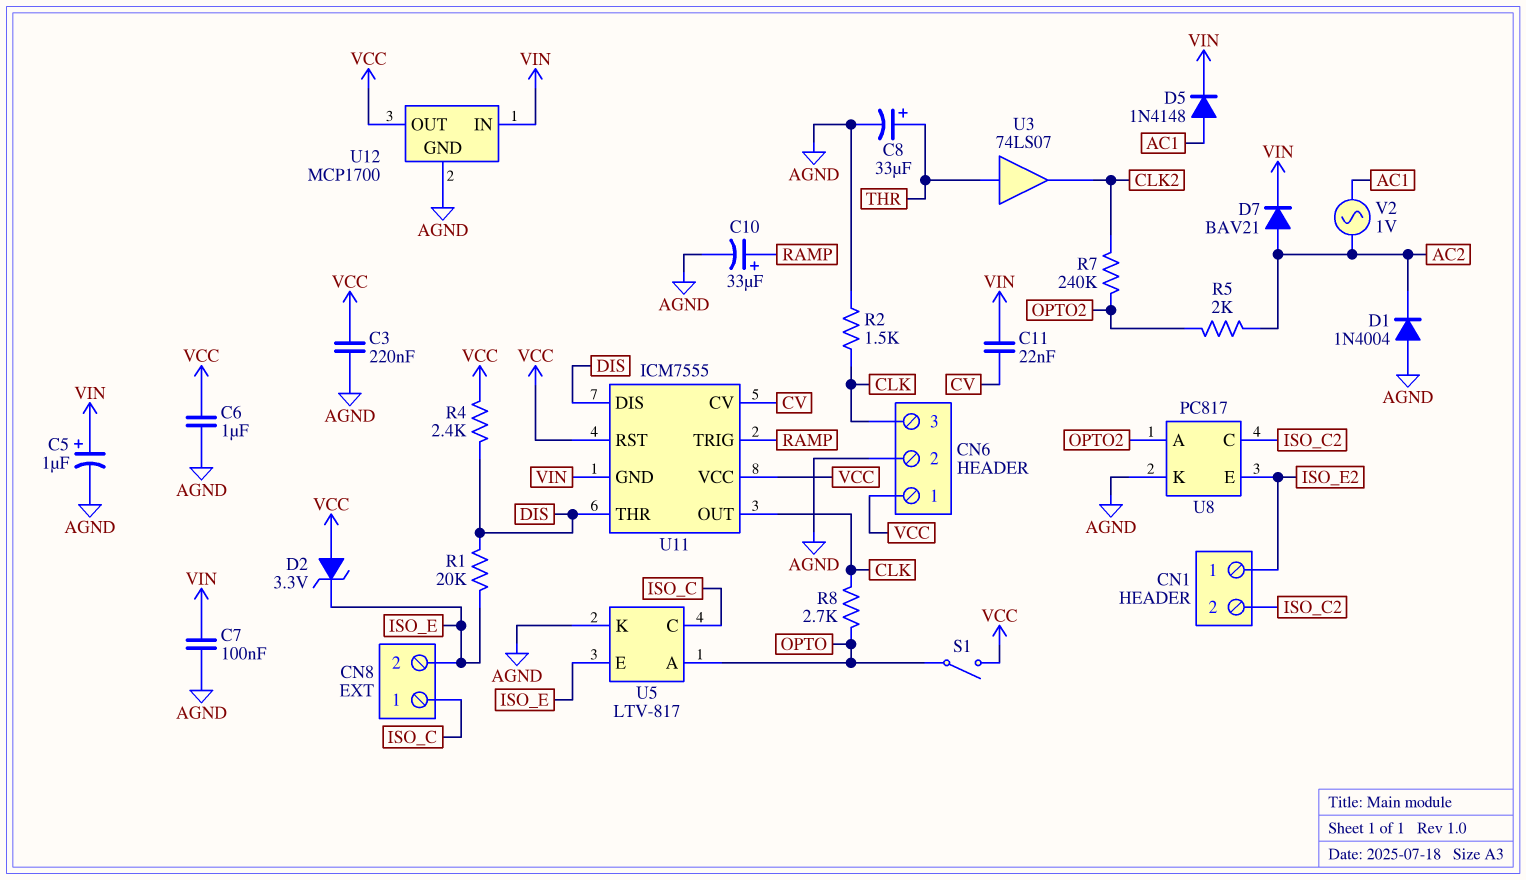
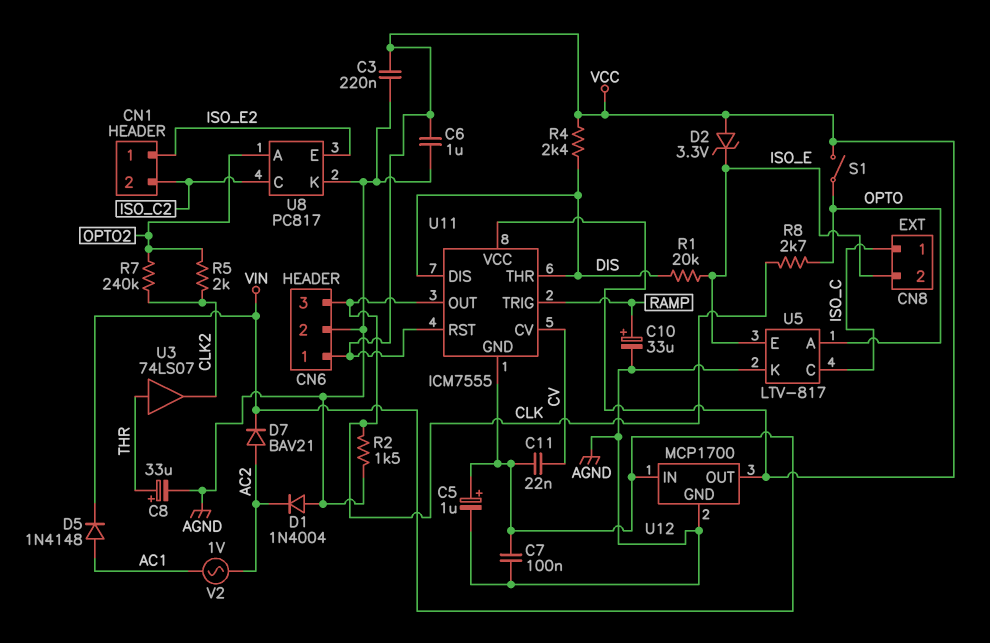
R5: 2k (AC2, OPTO2) -> 2k (CLK2, OPTO2)

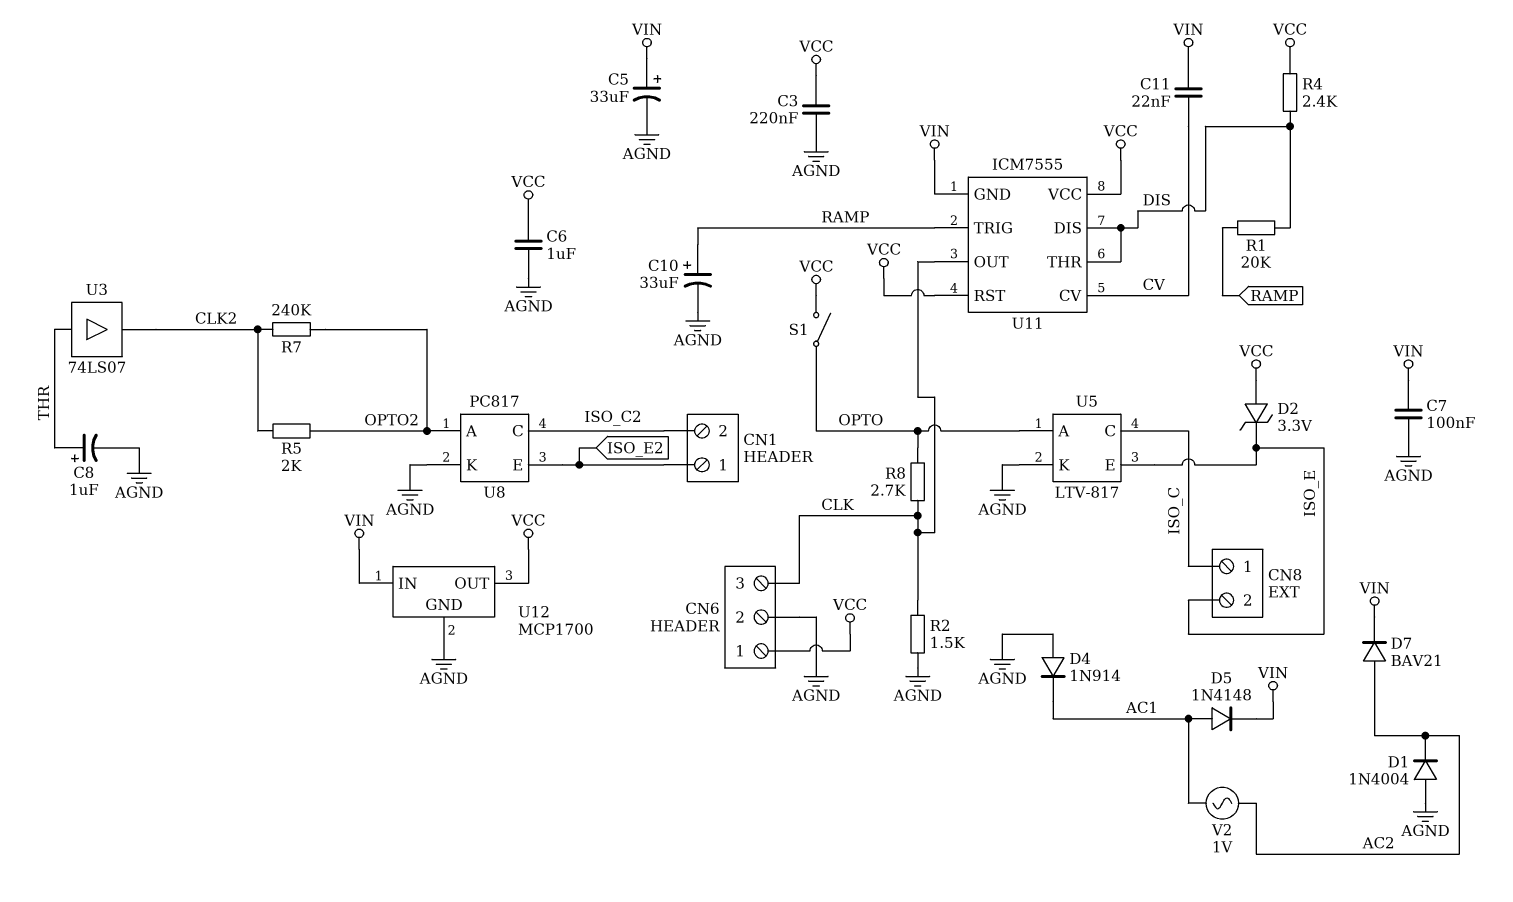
C5: 1uF (plus VIN, minus AGND) -> 33uF (plus VIN, minus AGND)
C8: 33uF (plus THR, minus AGND) -> 1uF (plus THR, minus AGND)
D4: none -> diode 1N914 (A AGND, K AC1)
R1: 20k (DIS, ISO_E) -> 20k (DIS, RAMP)

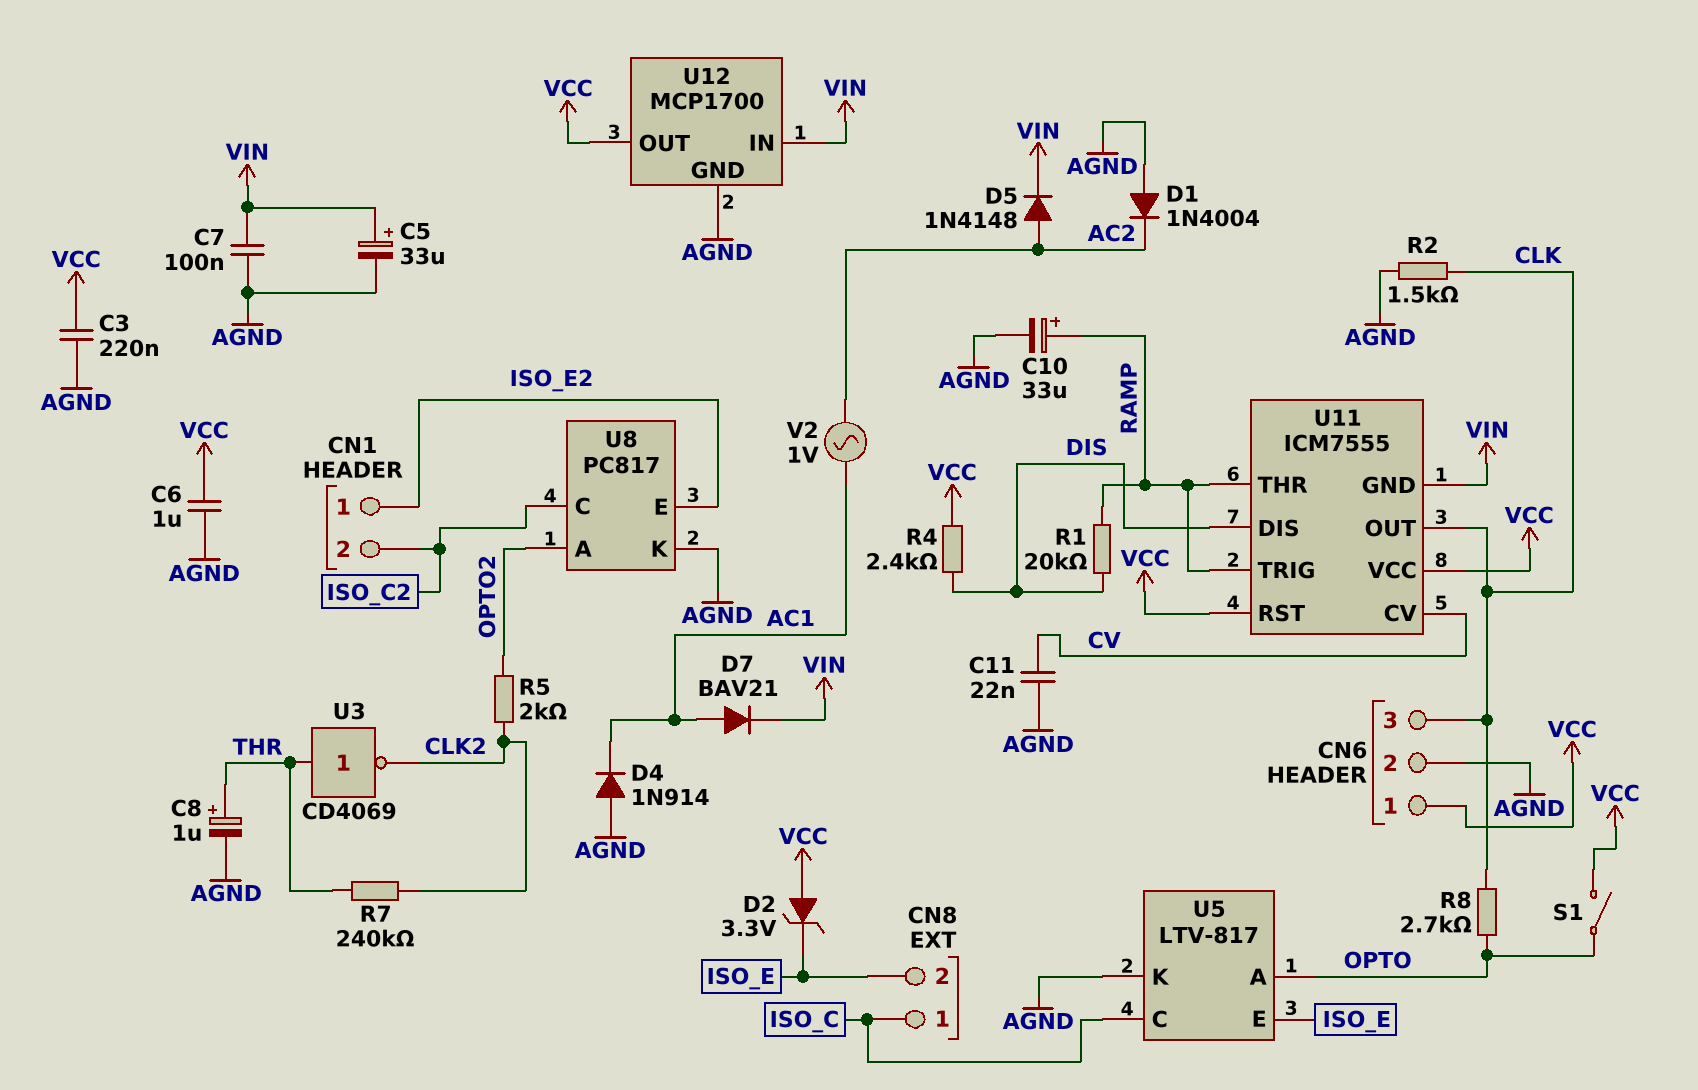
C11: 22nF (CV, VIN) -> 22nF (AGND, CV)
D5: diode 1N4148 (A AC1, K VIN) -> diode 1N4148 (A AC2, K VIN)
D7: diode BAV21 (A AC2, K VIN) -> diode BAV21 (A AC1, K VIN)
R7: 240k (CLK2, OPTO2) -> 240k (CLK2, THR)
U3: buffer 74LS07 (in THR, out CLK2) -> NOT CD4069 (in THR, out CLK2)
U11 pin THR: DIS -> RAMP

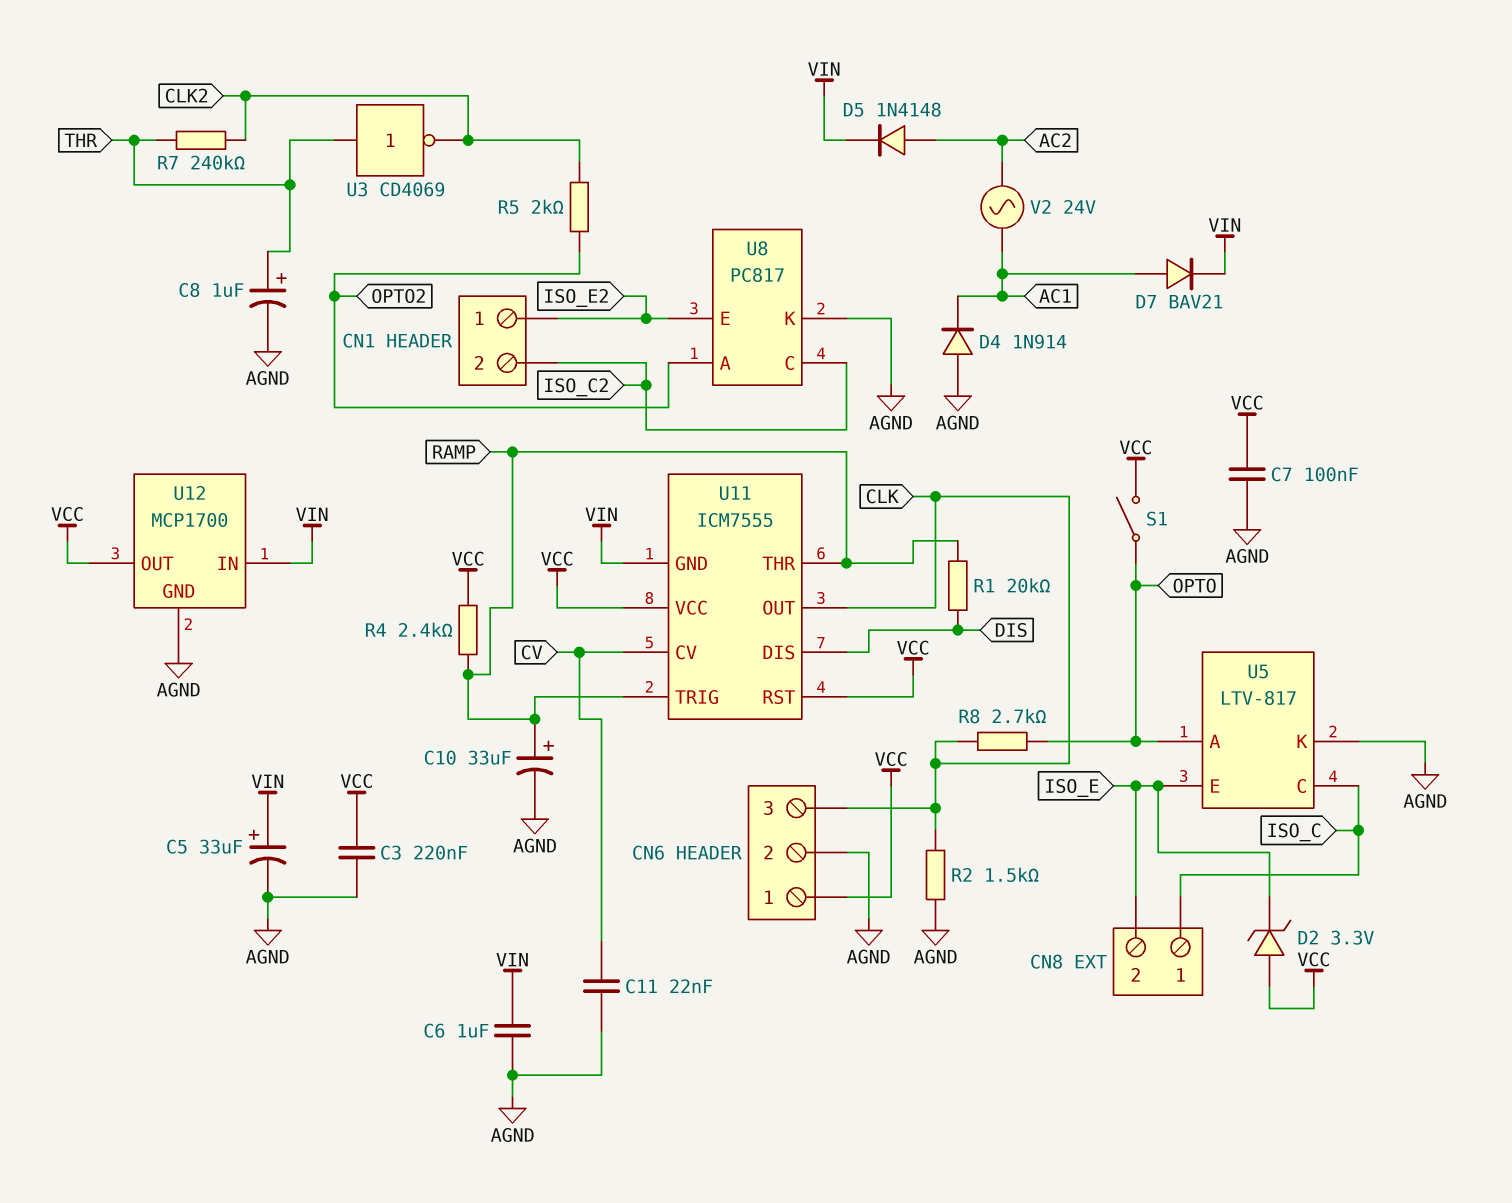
C6: 1uF (AGND, VCC) -> 1uF (AGND, VIN)
C7: 100nF (AGND, VIN) -> 100nF (AGND, VCC)
D1: diode 1N4004 (A AGND, K AC2) -> none
R4: 2.4k (DIS, VCC) -> 2.4k (RAMP, VCC)
V2: AC 1V (AC1, AC2) -> AC 24V (AC1, AC2)

